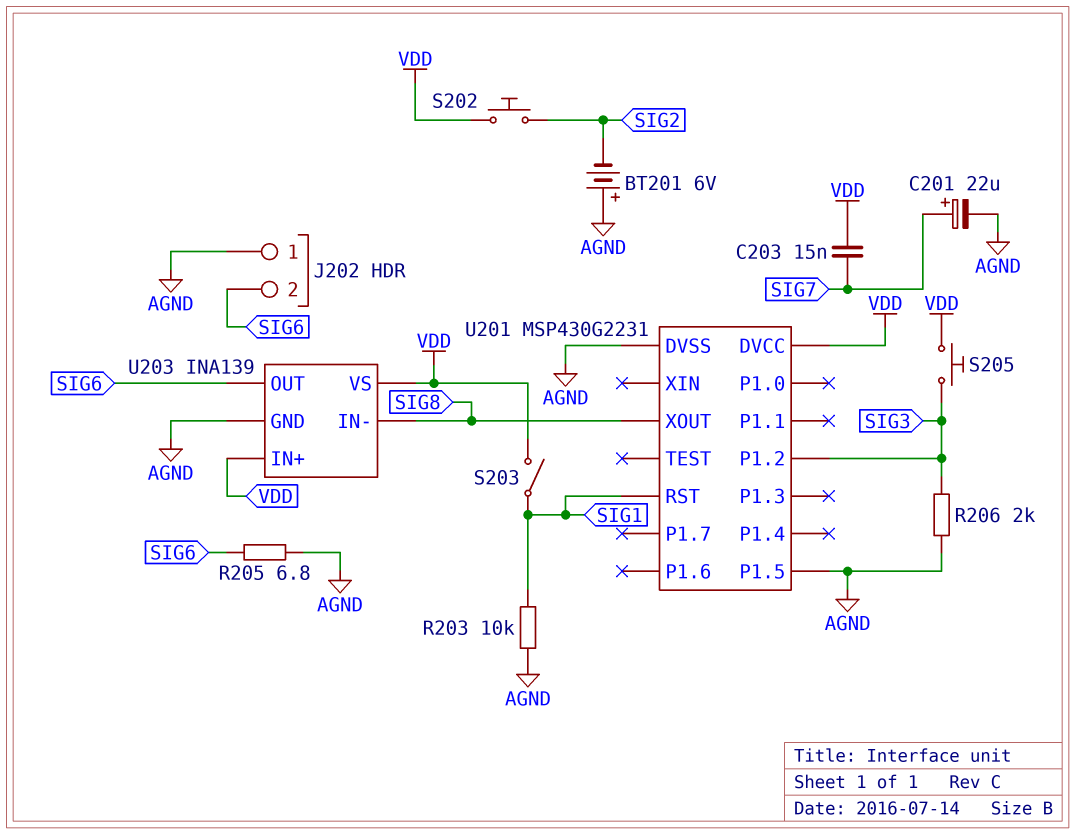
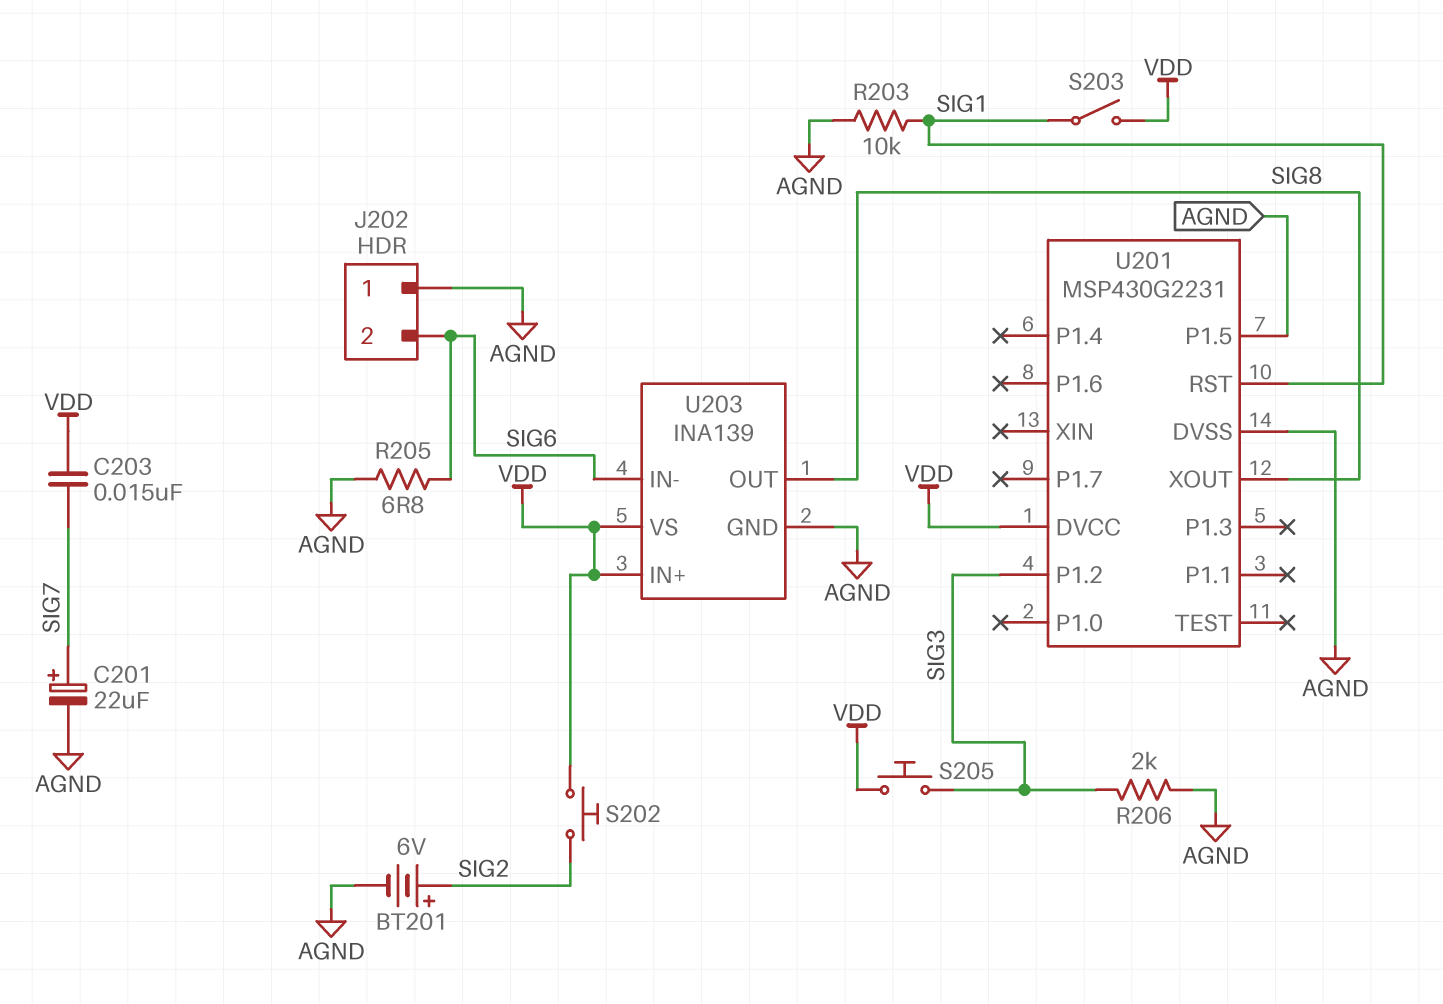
BT201: 6V (plus AGND, minus SIG2) -> 6V (plus SIG2, minus AGND)
U203 pin IN-: SIG8 -> SIG6
U203 pin OUT: SIG6 -> SIG8

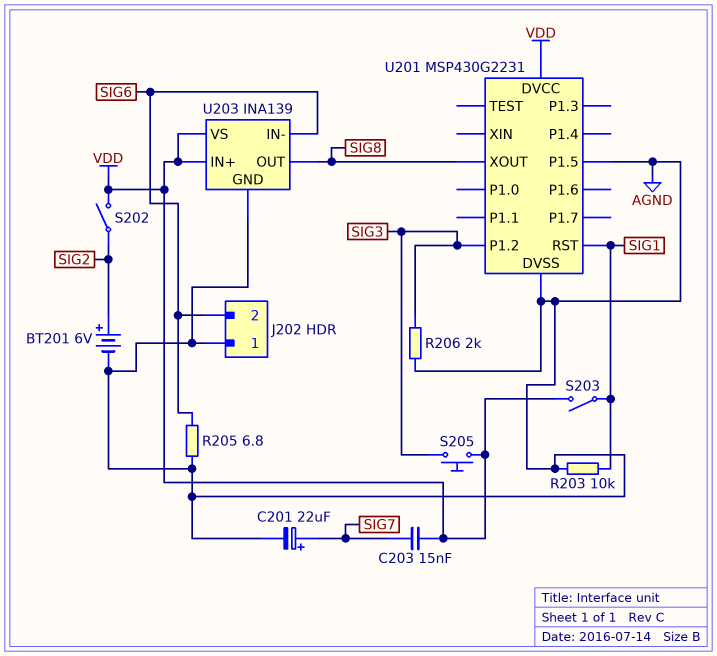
S202: button (SIG2, VDD) -> switch (SIG2, VDD)

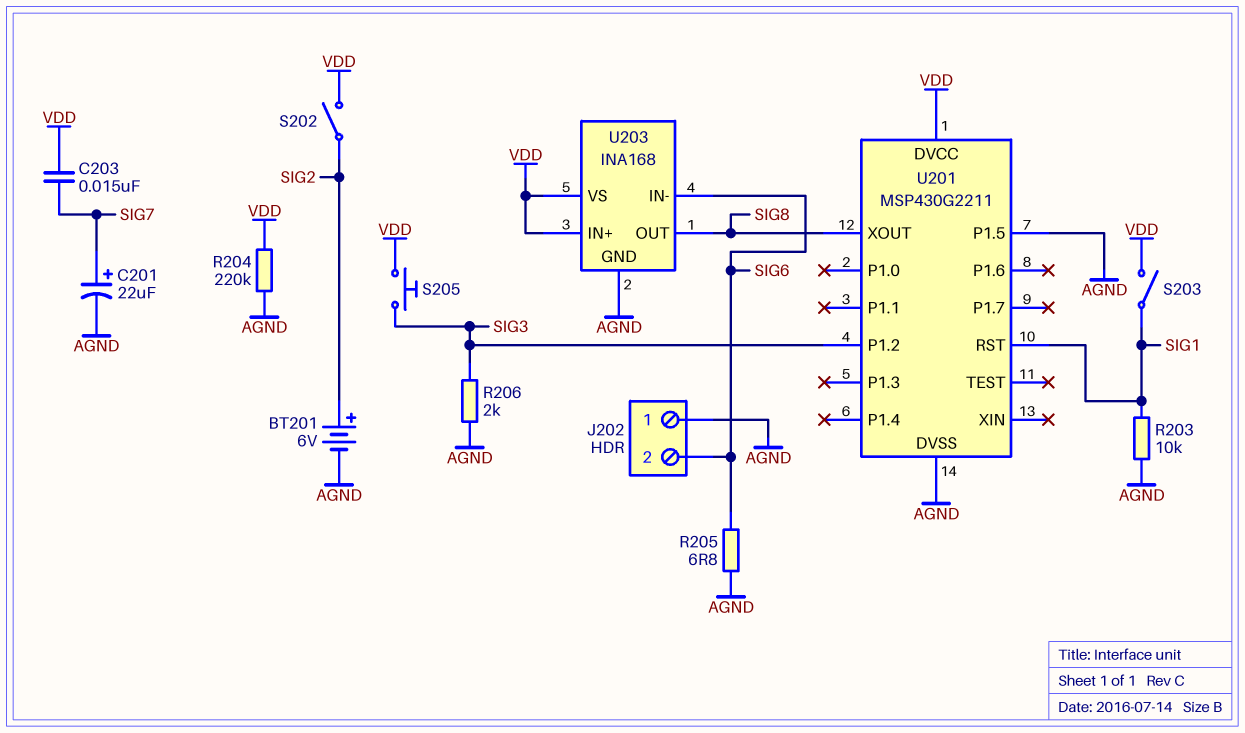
R204: none -> 220k (AGND, VDD)
U201: MSP430G2231 -> MSP430G2211
U203: INA139 -> INA168

